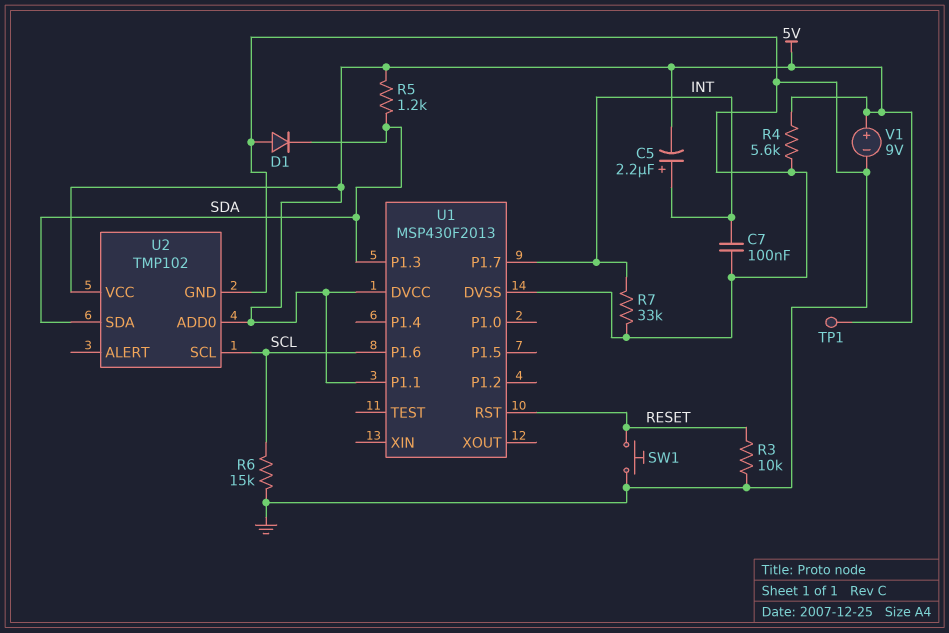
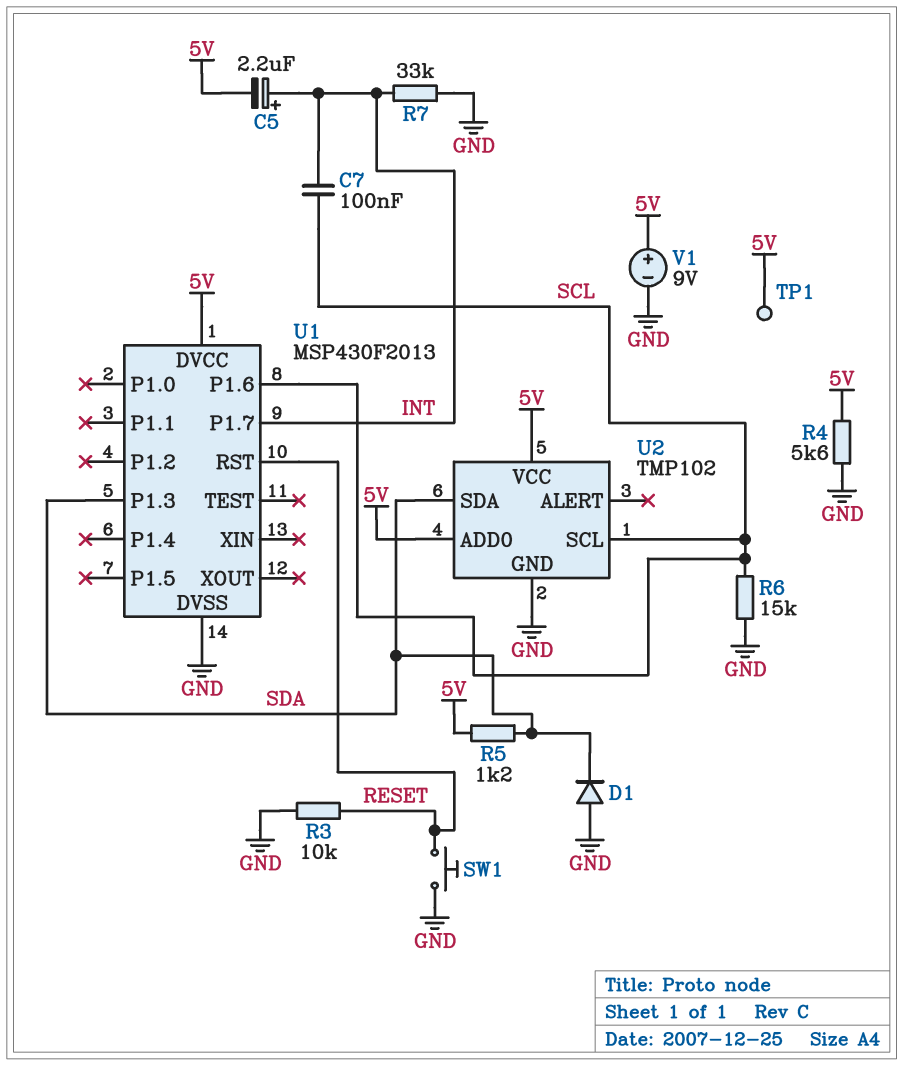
C7: 100nF (GND, INT) -> 100nF (INT, SCL)
U1 pin P1.1: 5V -> none

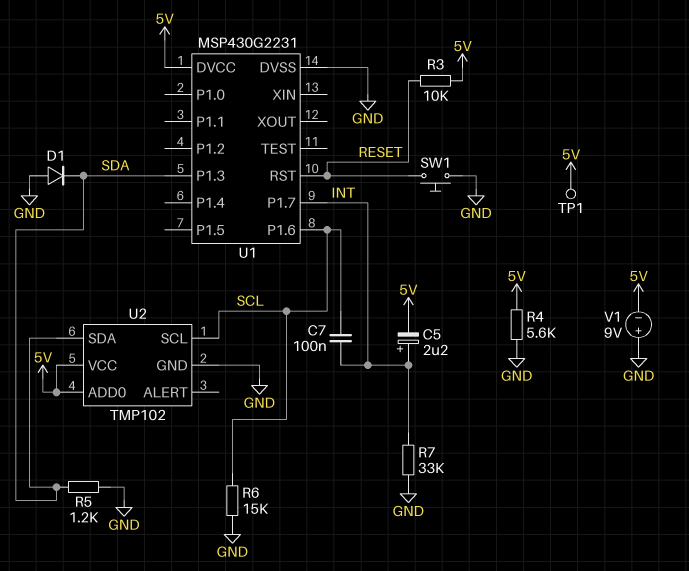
R3: 10k (GND, RESET) -> 10k (5V, RESET)
R5: 1.2k (5V, SDA) -> 1.2k (GND, SDA)
U1: MSP430F2013 -> MSP430G2231
V1: 9V (plus 5V, minus GND) -> 9V (plus GND, minus 5V)

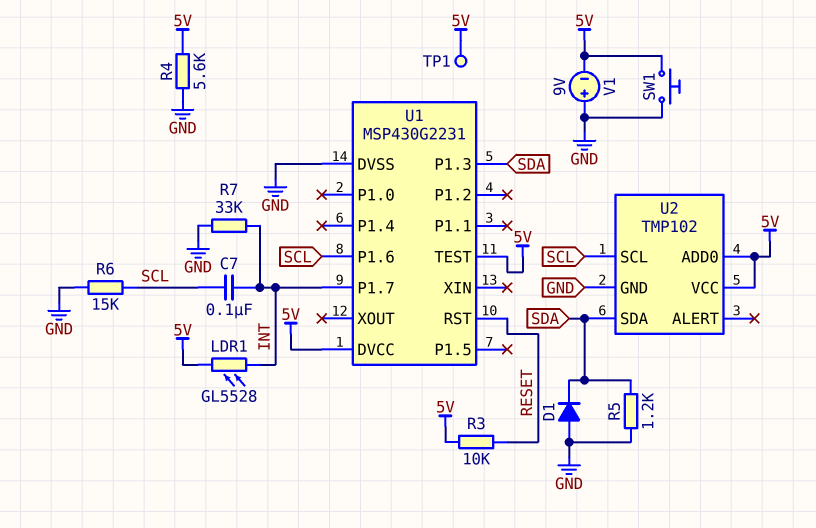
C5: 2.2uF (plus INT, minus 5V) -> none
LDR1: none -> GL5528 (5V, INT)
SW1: button (GND, RESET) -> button (5V, GND)
U1 pin TEST: none -> 5V

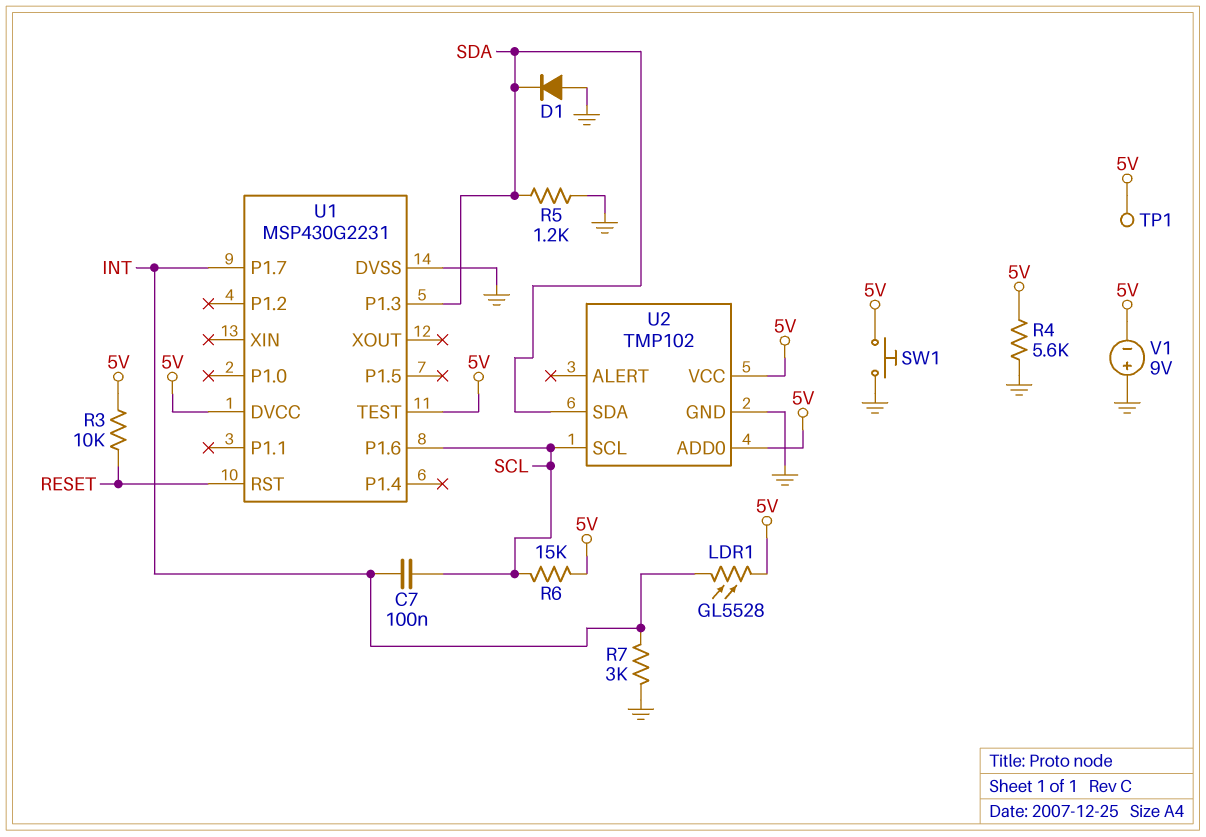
R6: 15k (GND, SCL) -> 15k (5V, SCL)
R7: 33k (GND, INT) -> 3k (GND, INT)

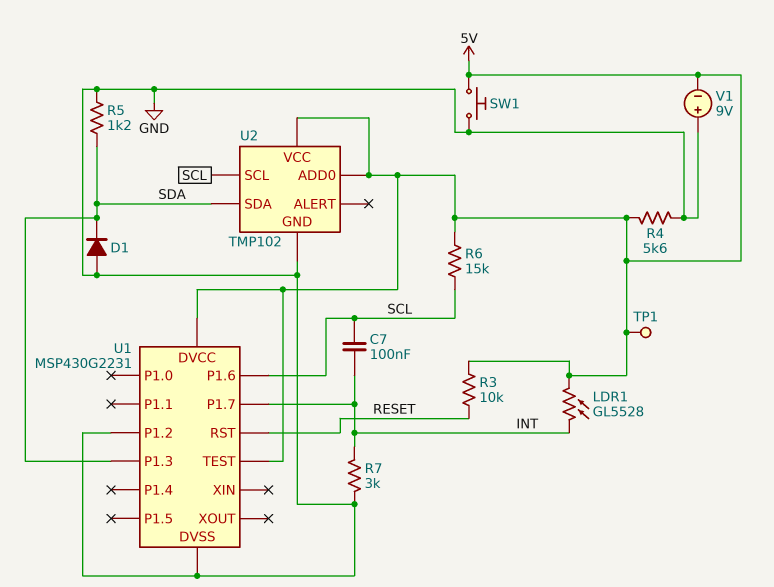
U1 pin P1.2: none -> GND

